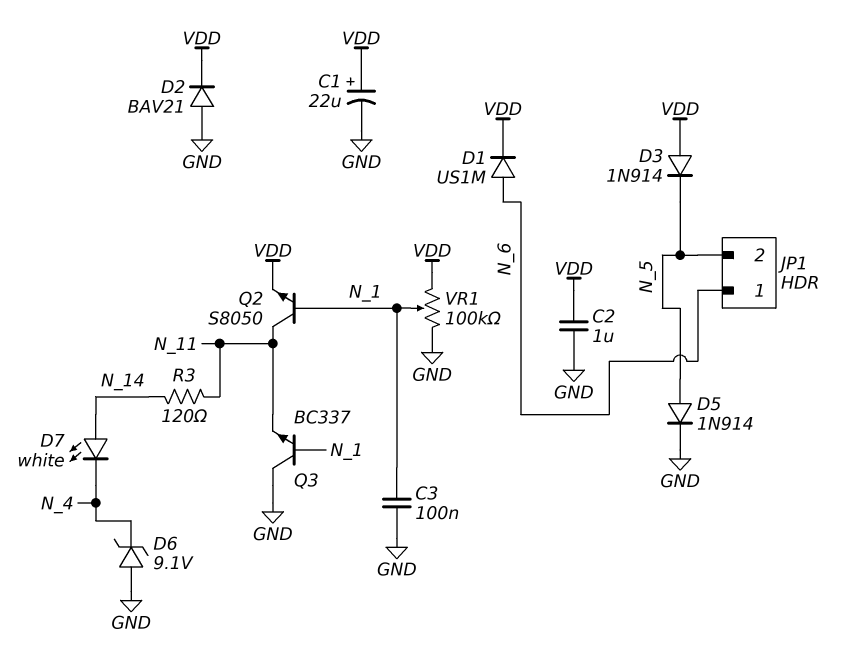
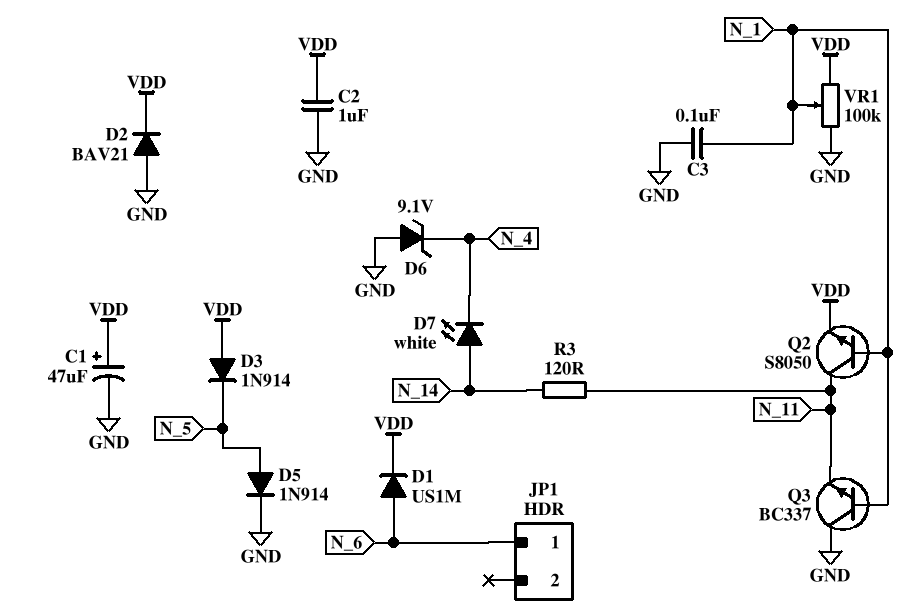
C1: 22uF (plus VDD, minus GND) -> 47uF (plus VDD, minus GND)
JP1 pin 2: N_5 -> none

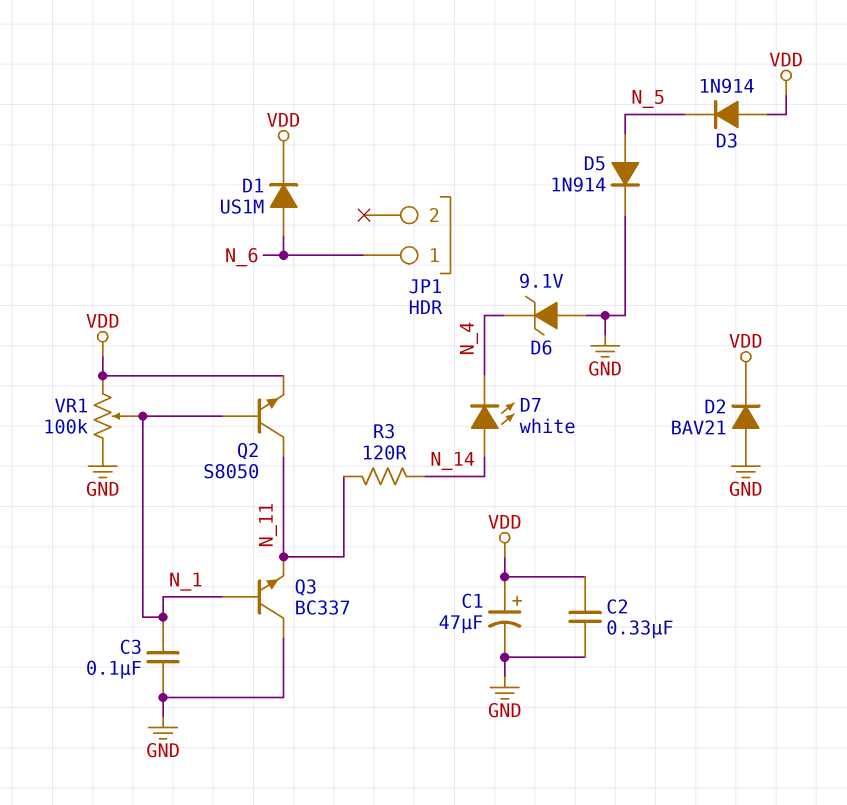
C2: 1uF (GND, VDD) -> 330nF (GND, VDD)

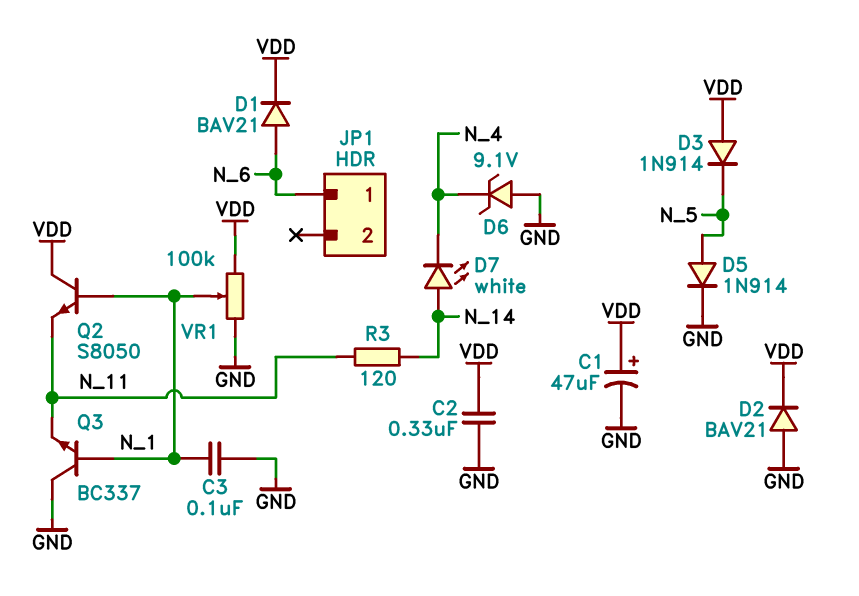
D1: diode US1M (A N_6, K VDD) -> diode BAV21 (A N_6, K VDD)
Q2: NPN S8050 (B N_1, C N_11, E VDD) -> NPN S8050 (B N_1, C VDD, E N_11)

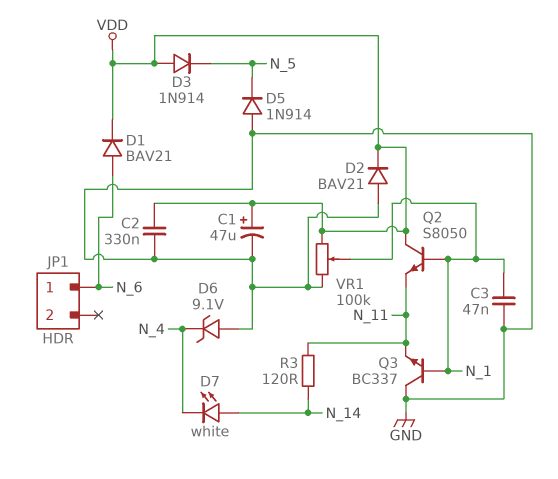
C3: 100nF (GND, N_1) -> 47nF (GND, N_1)
D5: diode 1N914 (A N_5, K GND) -> diode 1N914 (A GND, K N_5)

